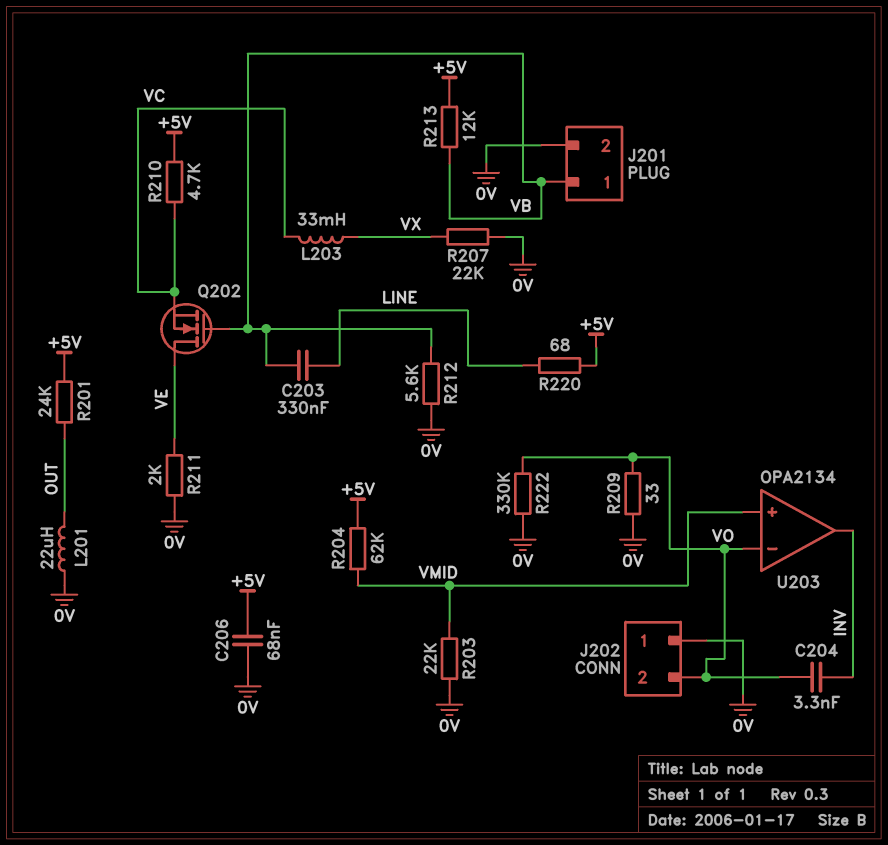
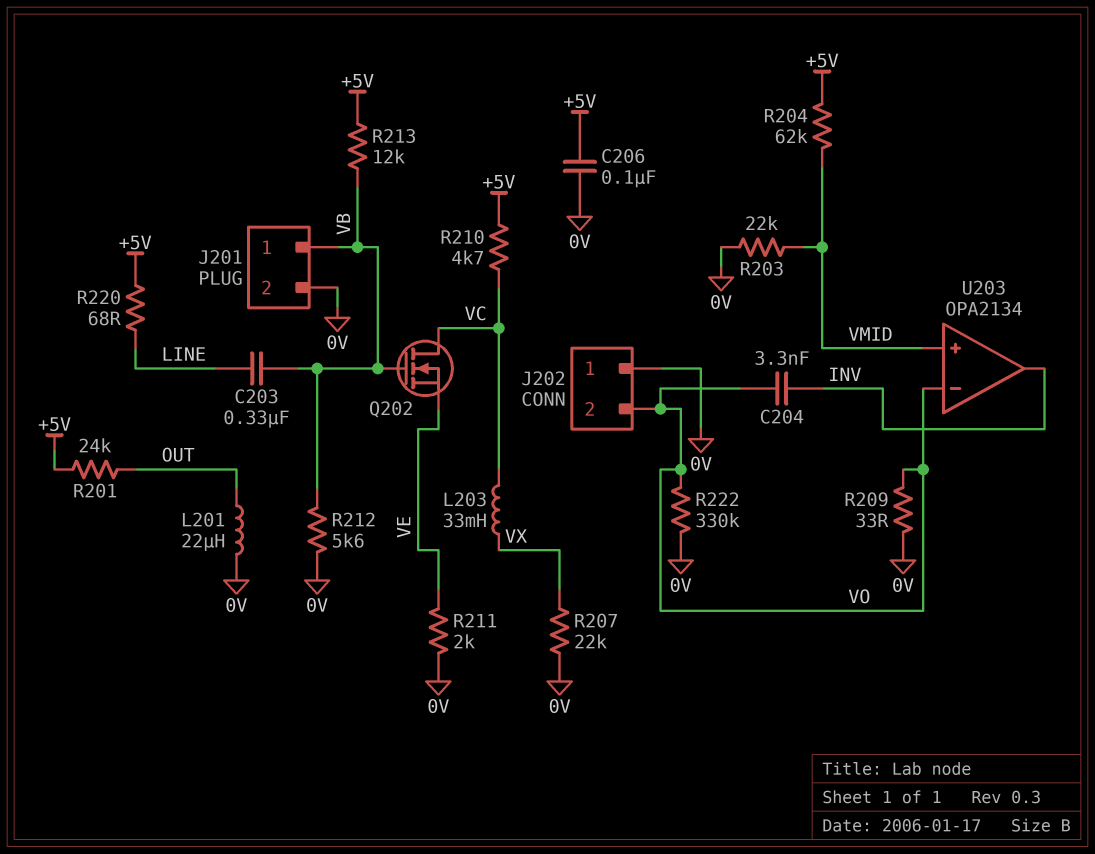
C206: 68nF (+5V, 0V) -> 100nF (+5V, 0V)
Q202: NMOS (G VB, D VE, S VC) -> NMOS (G VB, D VC, S VE)

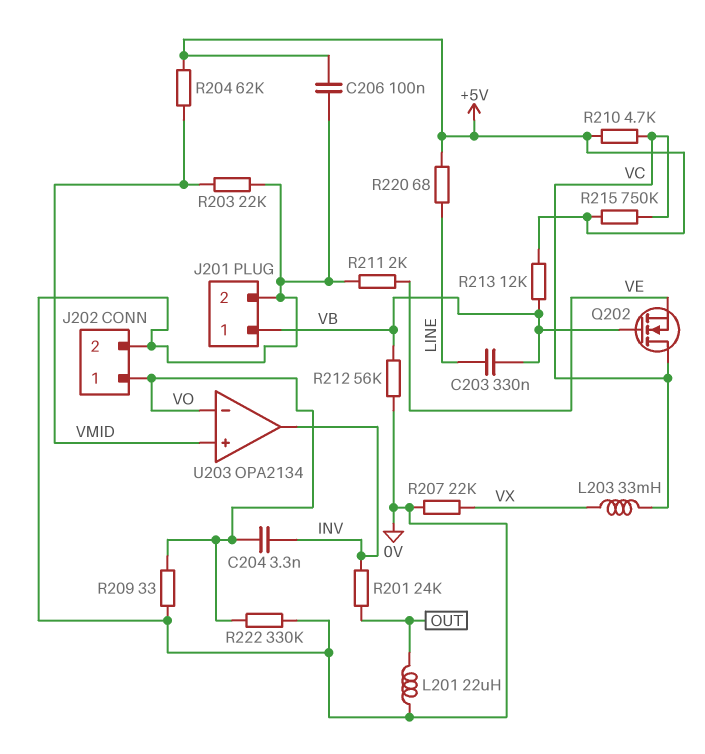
J202 pin 1: 0V -> VO
J202 pin 2: VO -> 0V
R201: 24k (+5V, OUT) -> 24k (INV, OUT)
R212: 5.6k (0V, VB) -> 56k (0V, VB)
R215: none -> 750k (+5V, VC)

